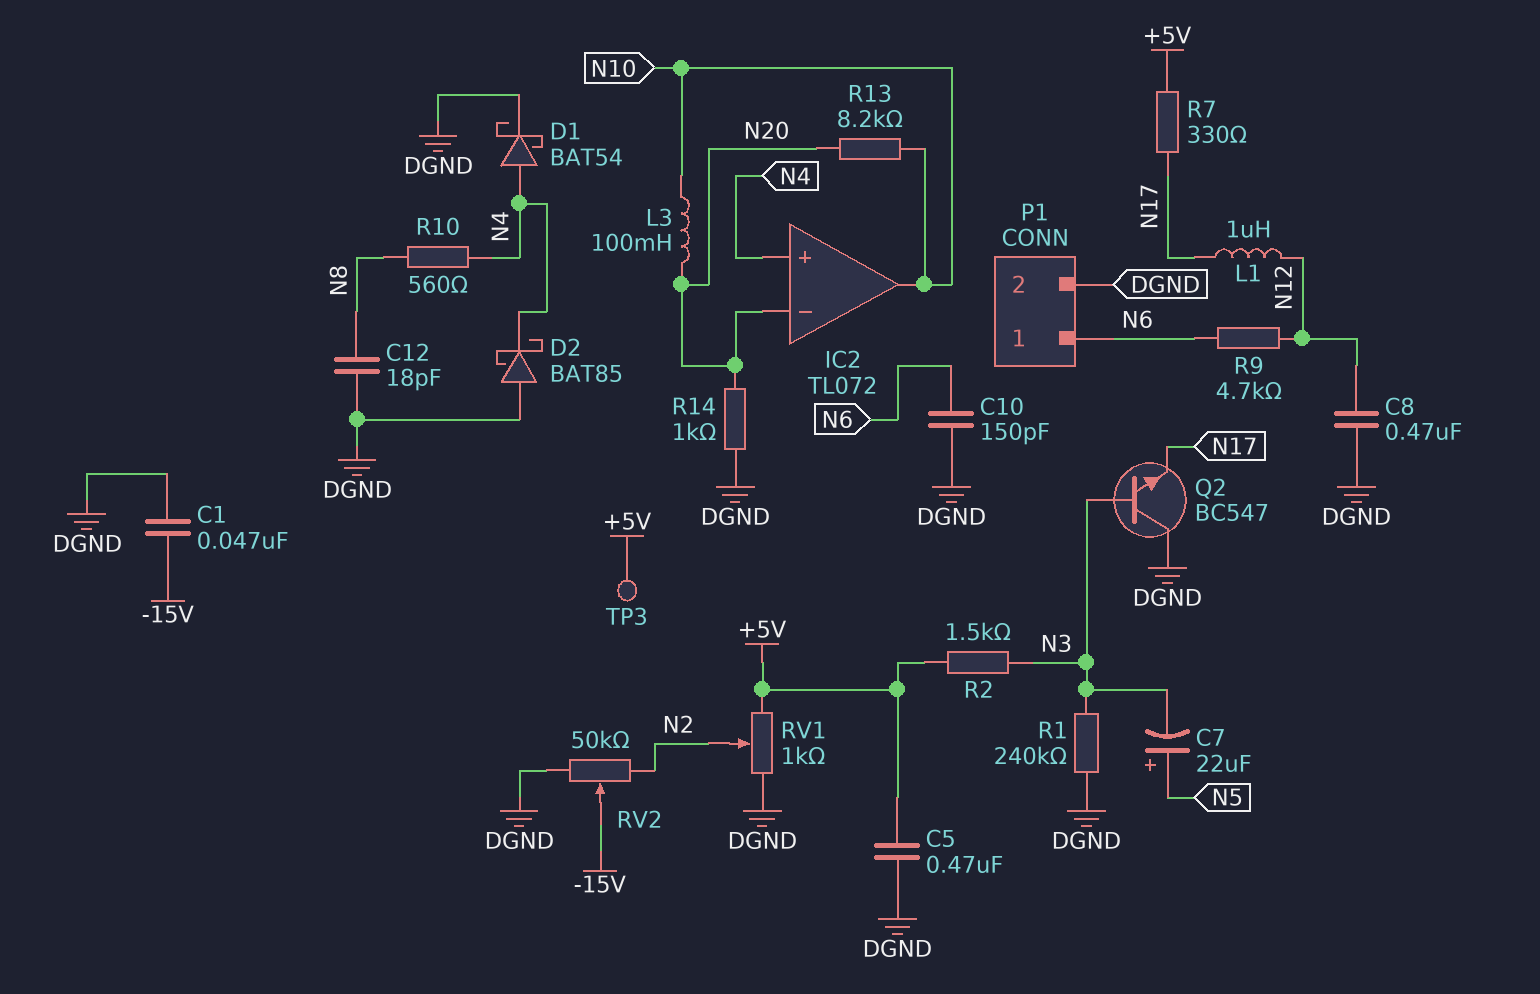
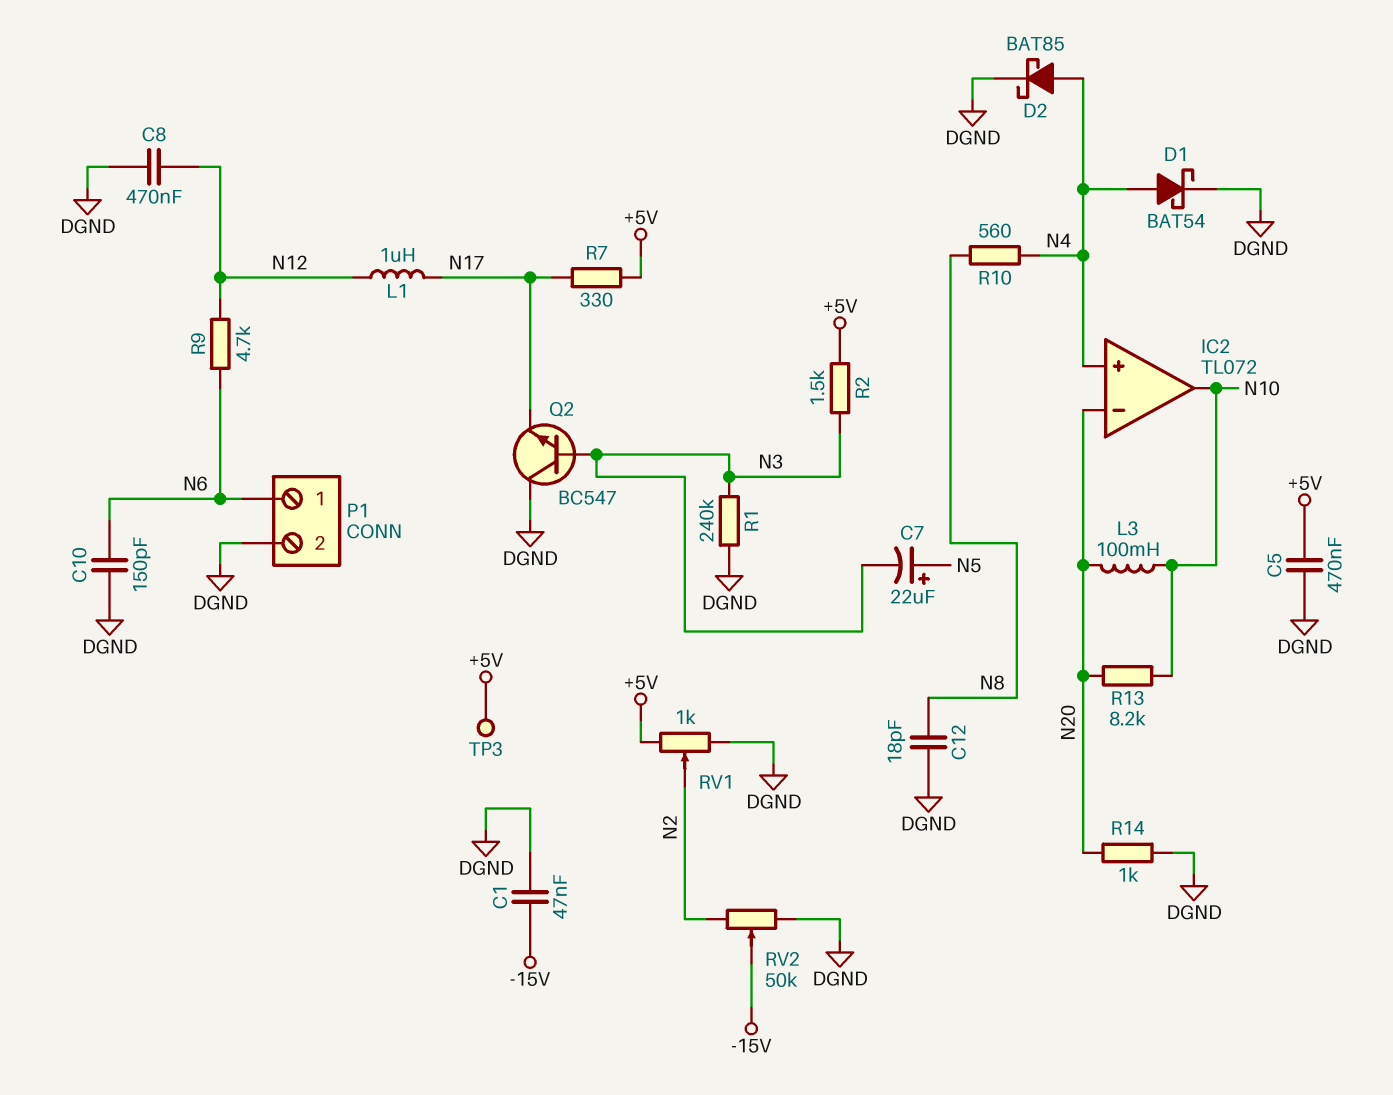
D2: schottky BAT85 (A DGND, K N4) -> schottky BAT85 (A N4, K DGND)

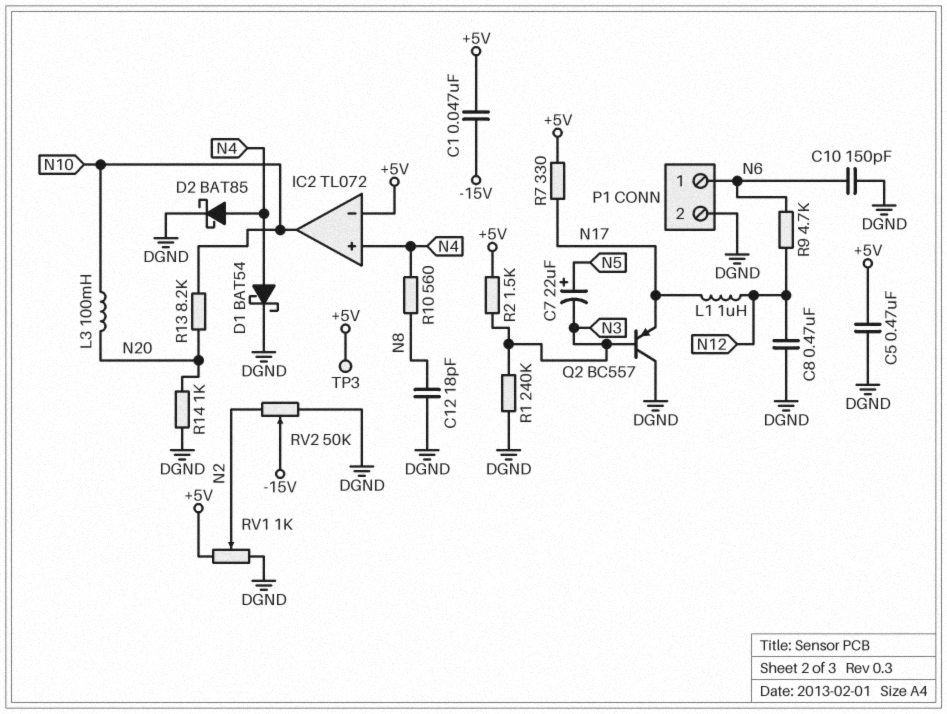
C1: 47nF (-15V, DGND) -> 47nF (+5V, -15V)
IC2 pin in-: N20 -> +5V
Q2: NPN BC547 (B N3, C DGND, E N17) -> PNP BC557 (B N3, C DGND, E N17)

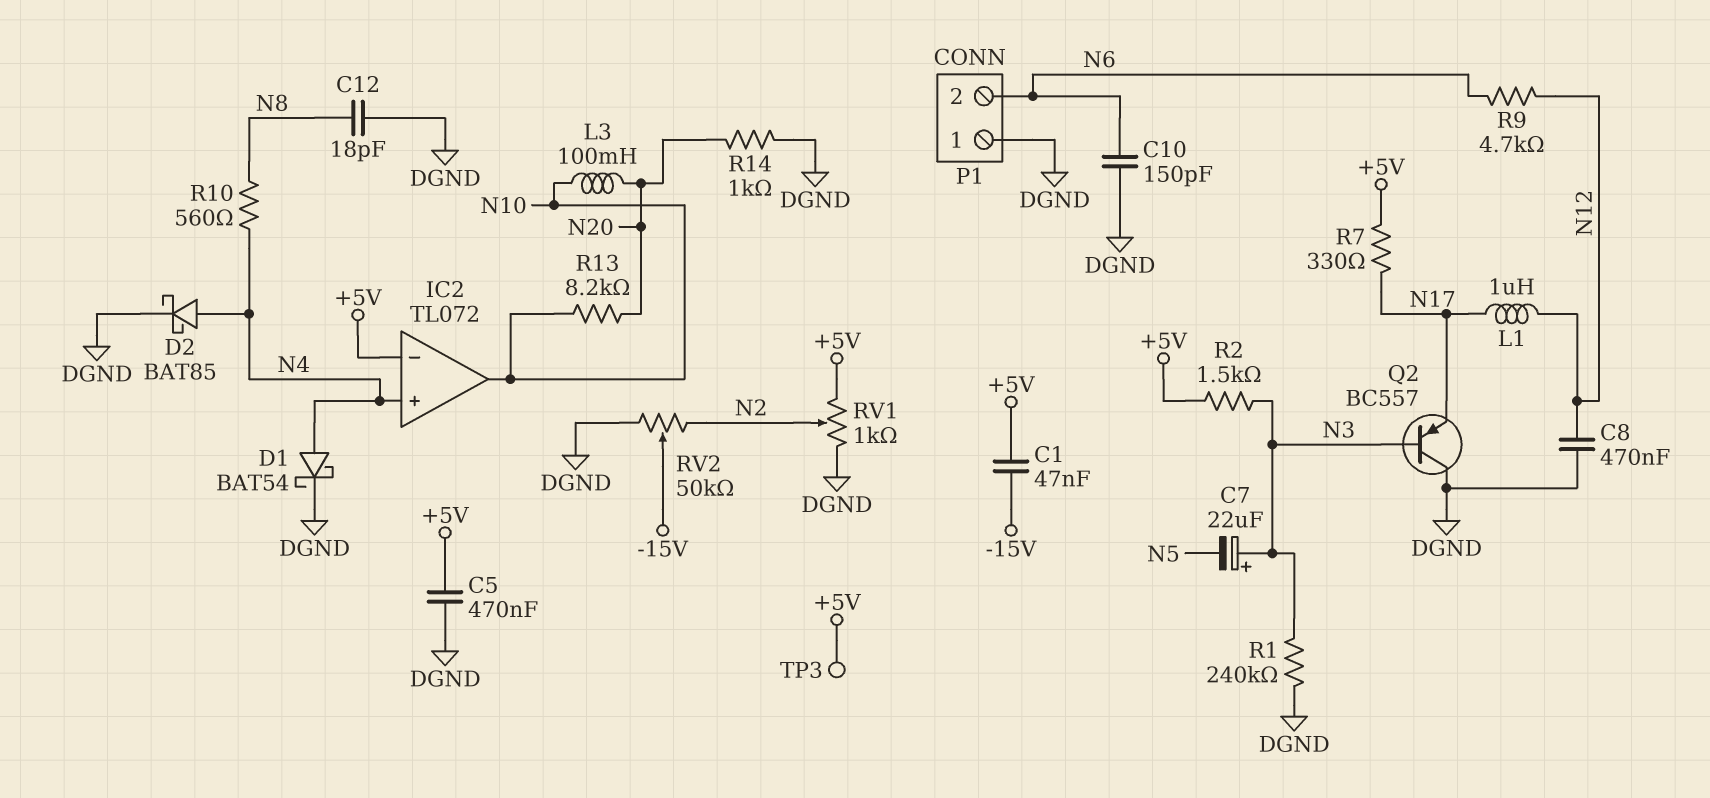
C7: 22uF (plus N5, minus N3) -> 22uF (plus N3, minus N5)
P1 pin 1: N6 -> DGND
P1 pin 2: DGND -> N6

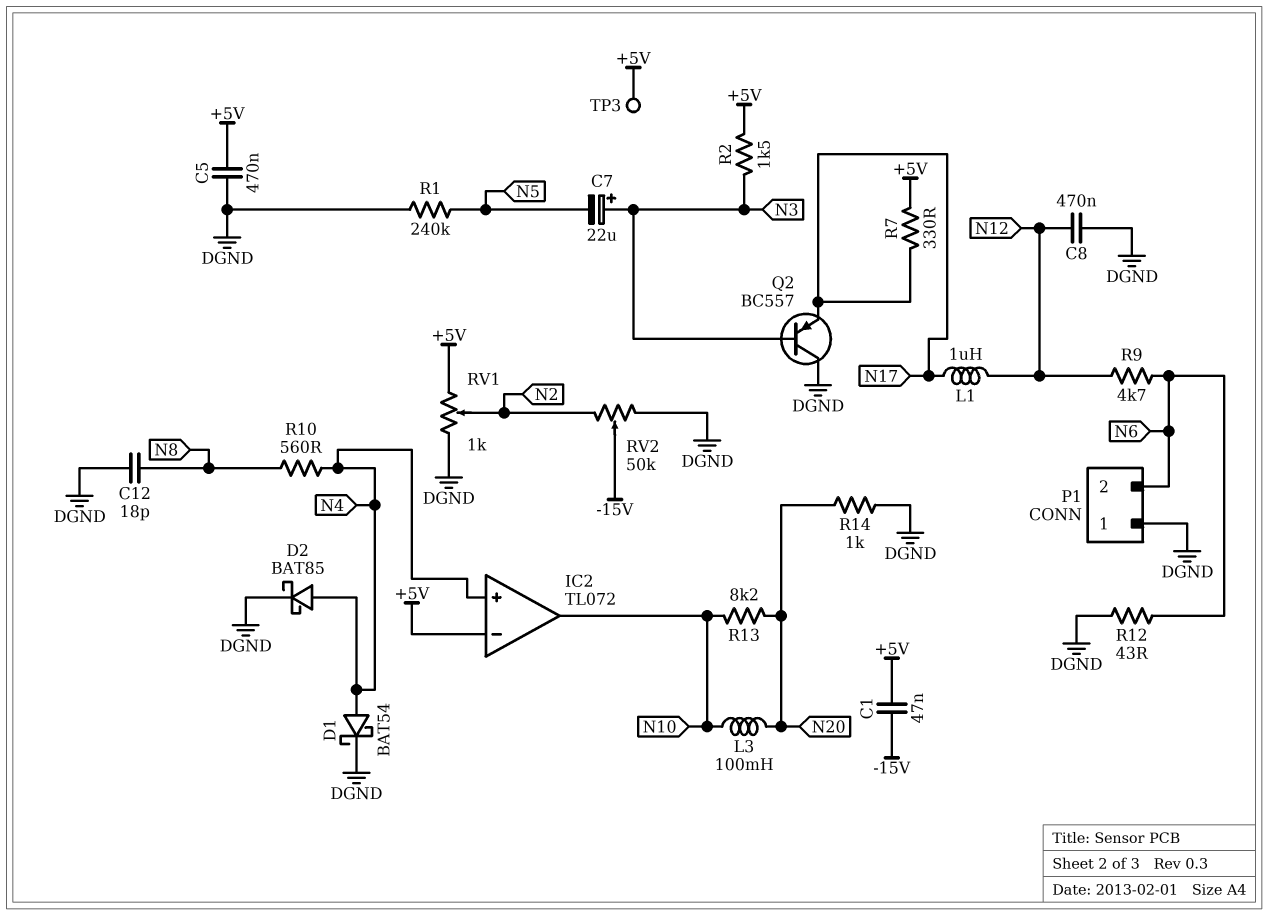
C10: 150pF (DGND, N6) -> none
R1: 240k (DGND, N3) -> 240k (DGND, N5)
R12: none -> 43 (DGND, N6)

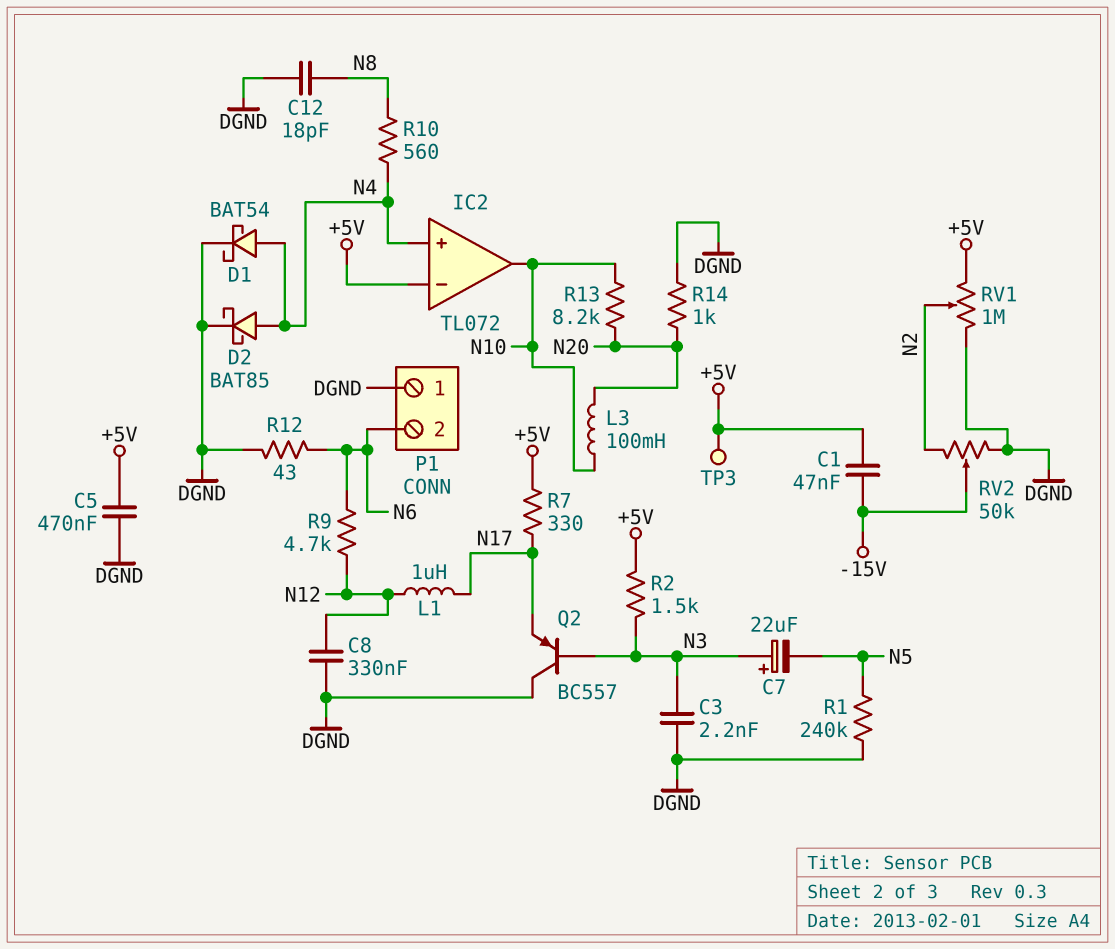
C3: none -> 2.2nF (DGND, N3)
C8: 470nF (DGND, N12) -> 330nF (DGND, N12)
RV1: 1k (+5V, DGND, wiper N2) -> 1M (+5V, DGND, wiper N2)

